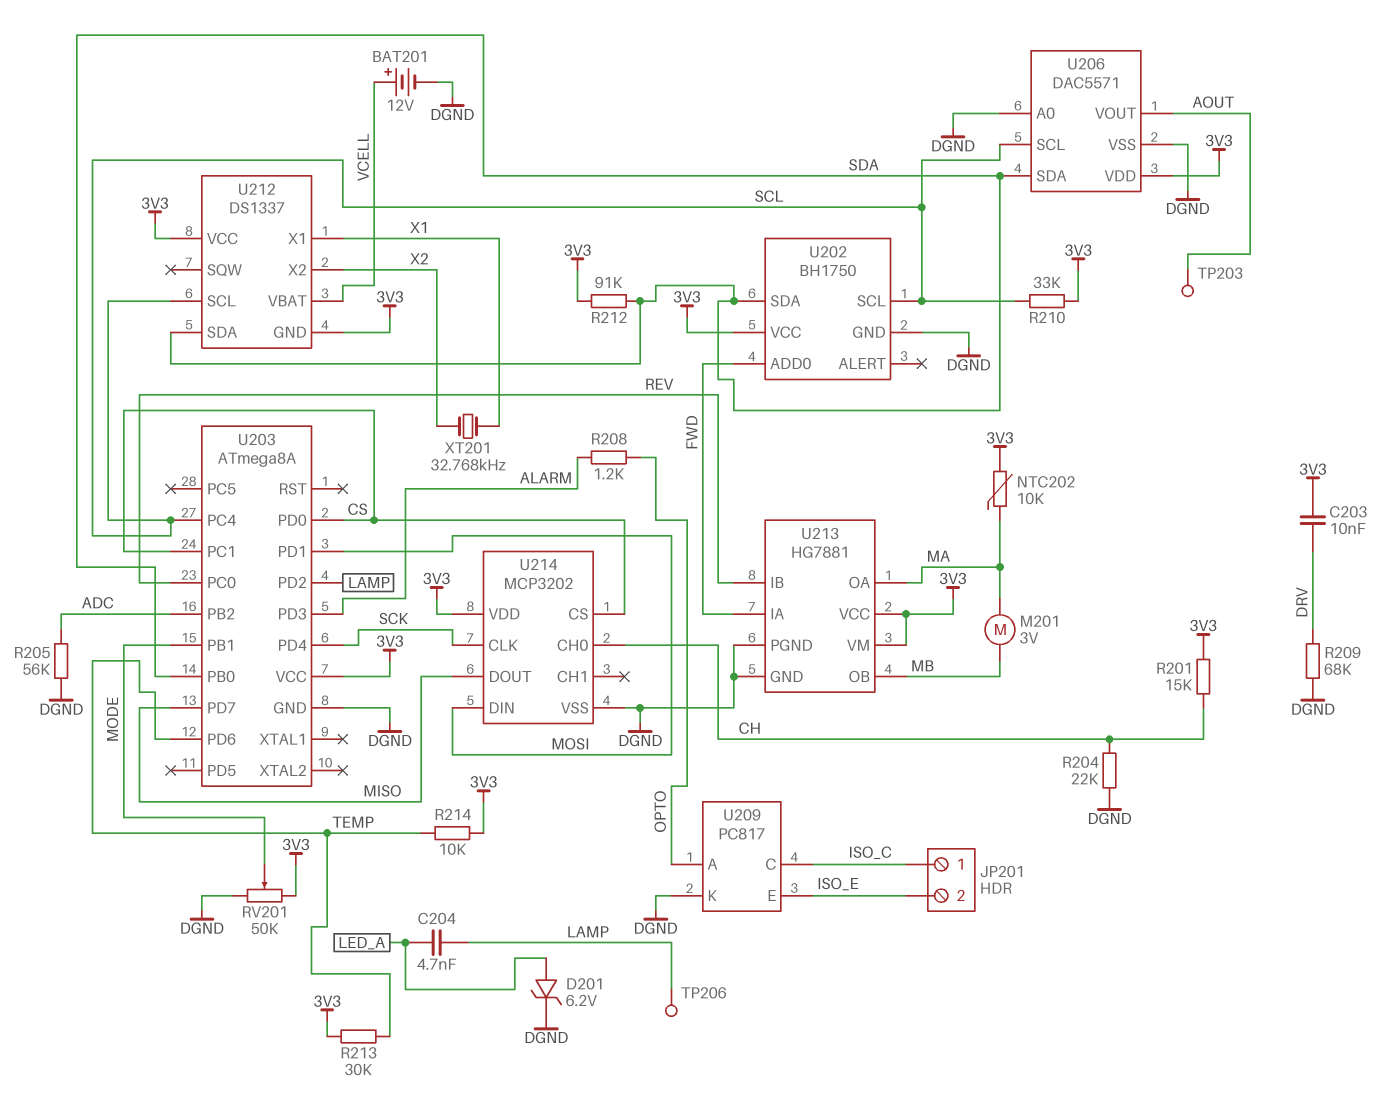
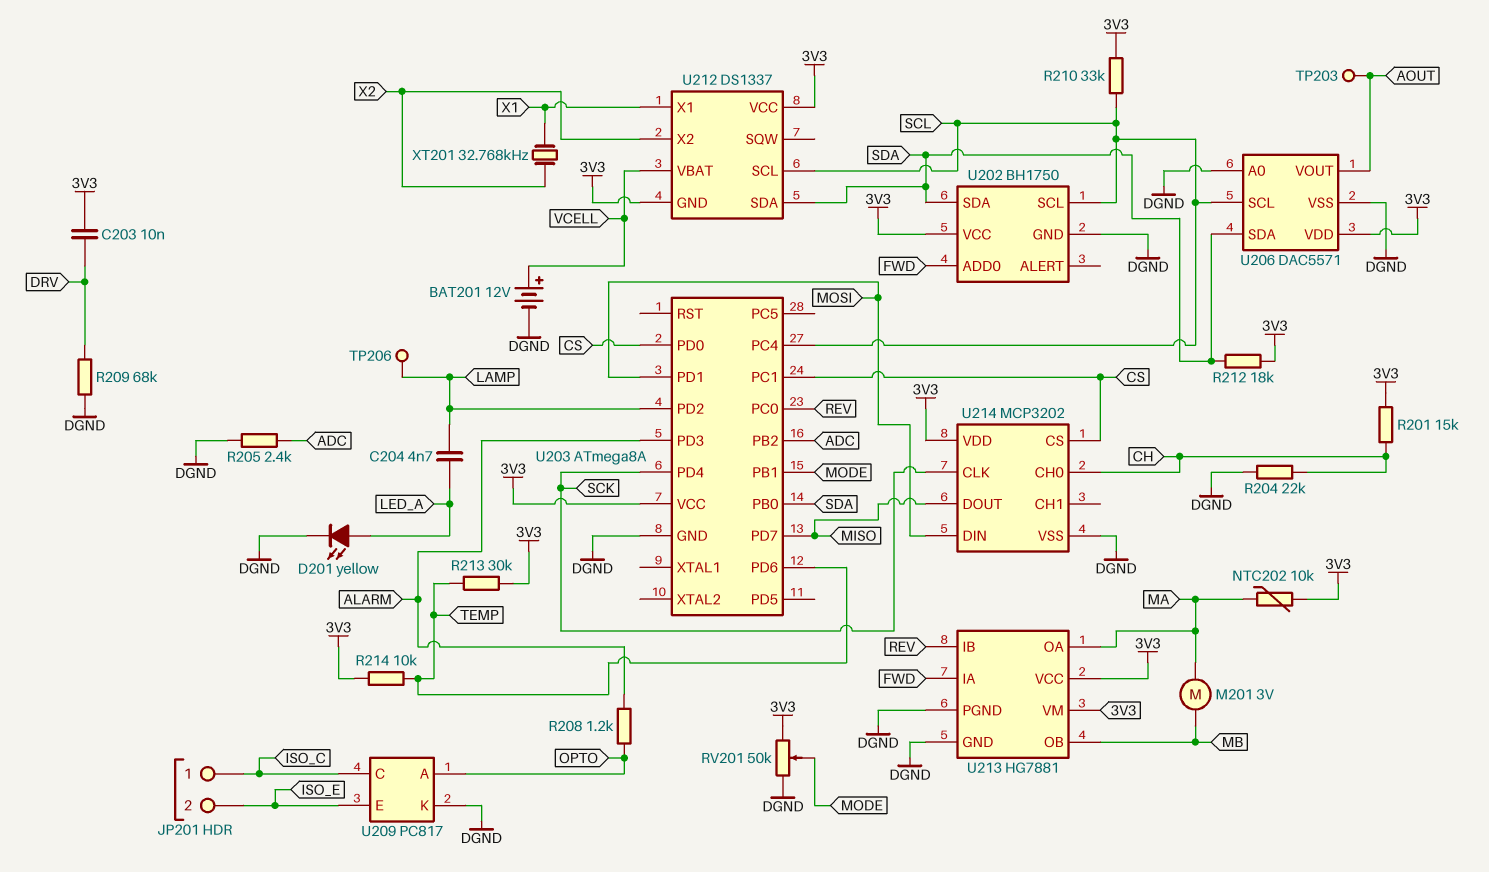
D201: zener 6.2V (A LED_A, K DGND) -> LED yellow (A LED_A, K DGND)
R205: 56k (ADC, DGND) -> 2.4k (ADC, DGND)
R212: 91k (3V3, SDA) -> 18k (3V3, SDA)

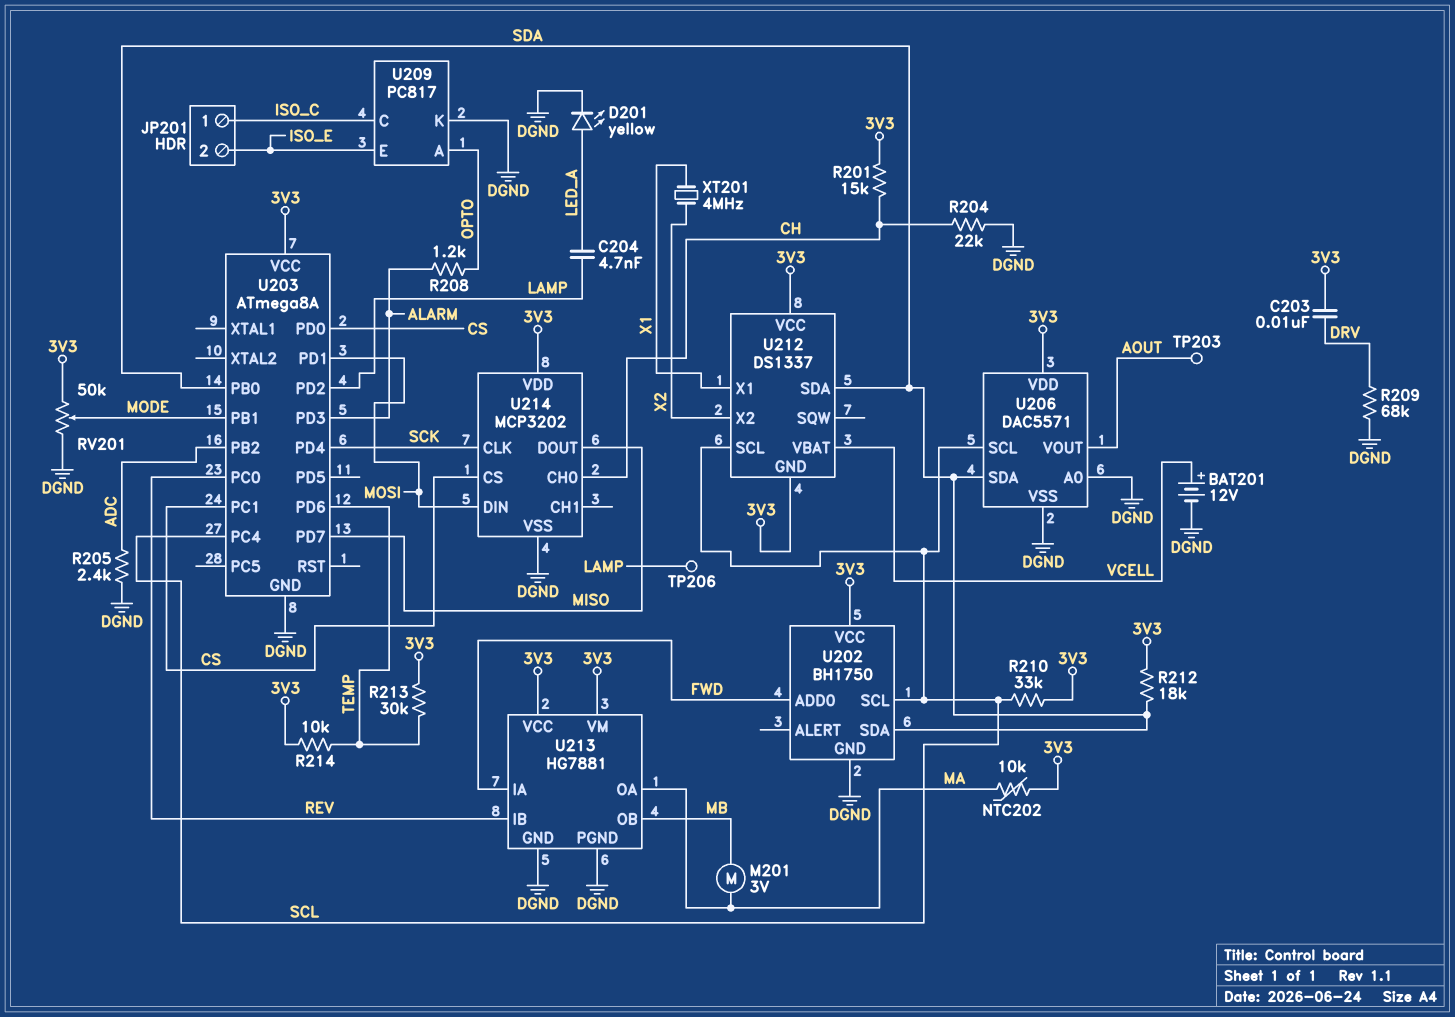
XT201: 32.768kHz (X1, X2) -> 4MHz (X1, X2)

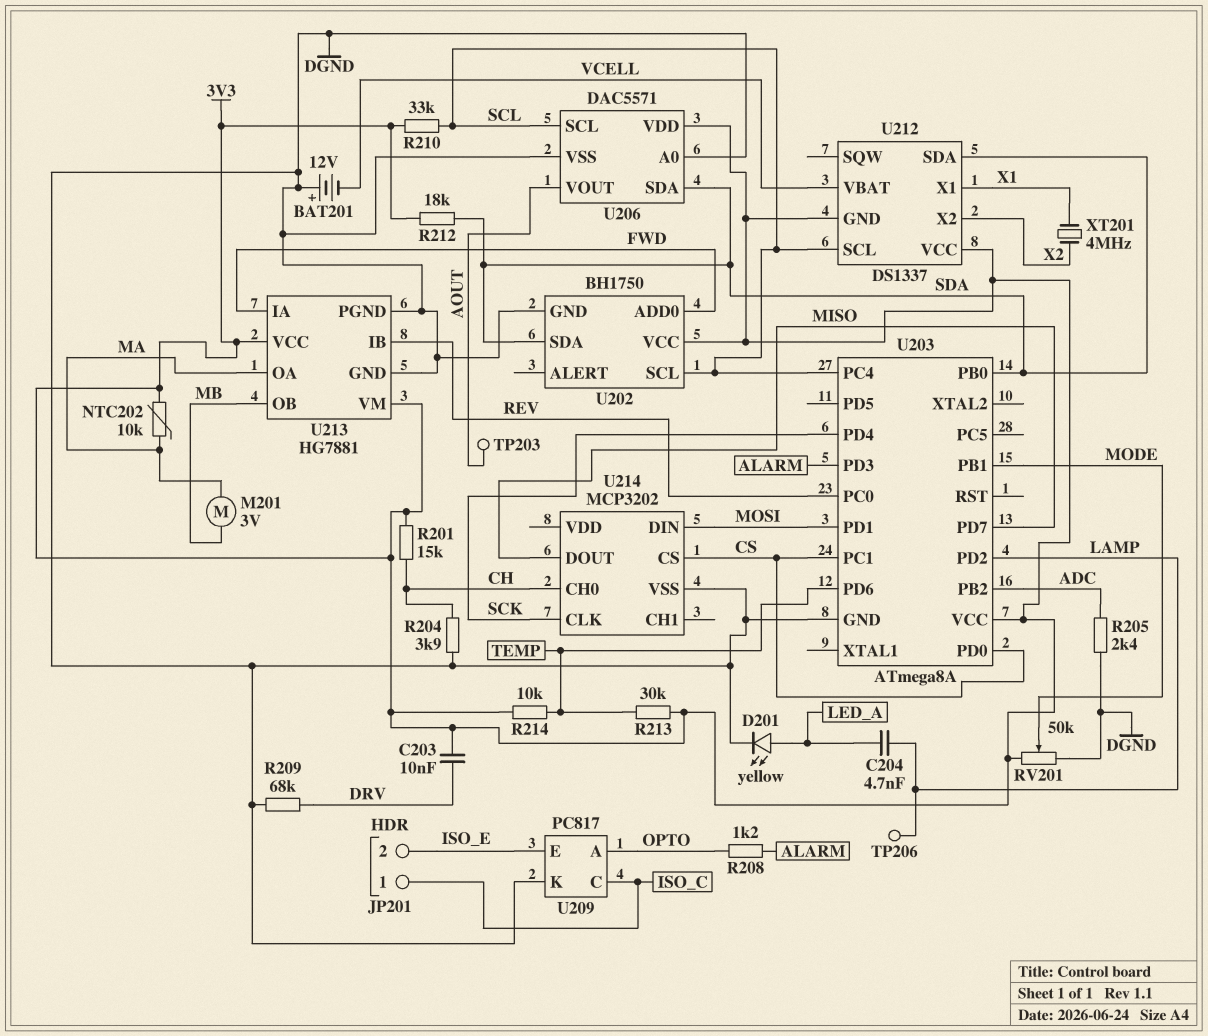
BAT201: 12V (plus VCELL, minus DGND) -> 12V (plus DGND, minus VCELL)
R204: 22k (CH, DGND) -> 3.9k (CH, DGND)
U214 pin VDD: 3V3 -> none

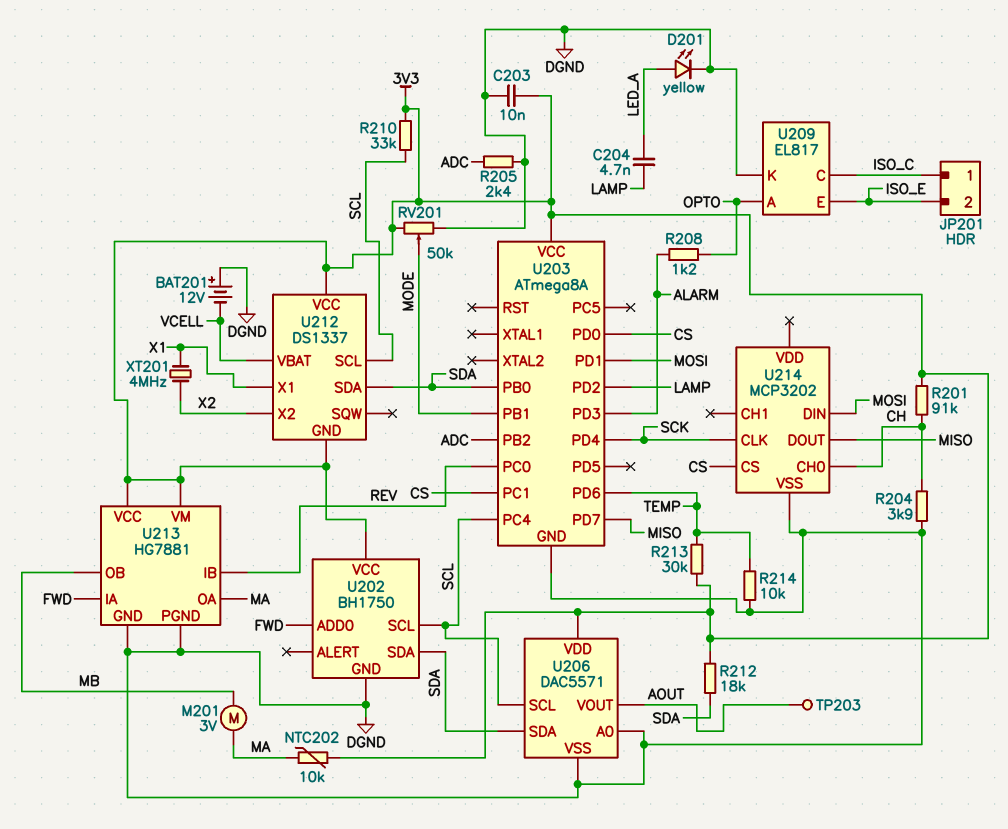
C203: 10nF (3V3, DRV) -> 10nF (3V3, DGND)
R201: 15k (3V3, CH) -> 91k (3V3, CH)
R209: 68k (DGND, DRV) -> none
R214: 10k (3V3, TEMP) -> 10k (DGND, TEMP)
TP206: test point (LAMP) -> none
U209: PC817 -> EL817

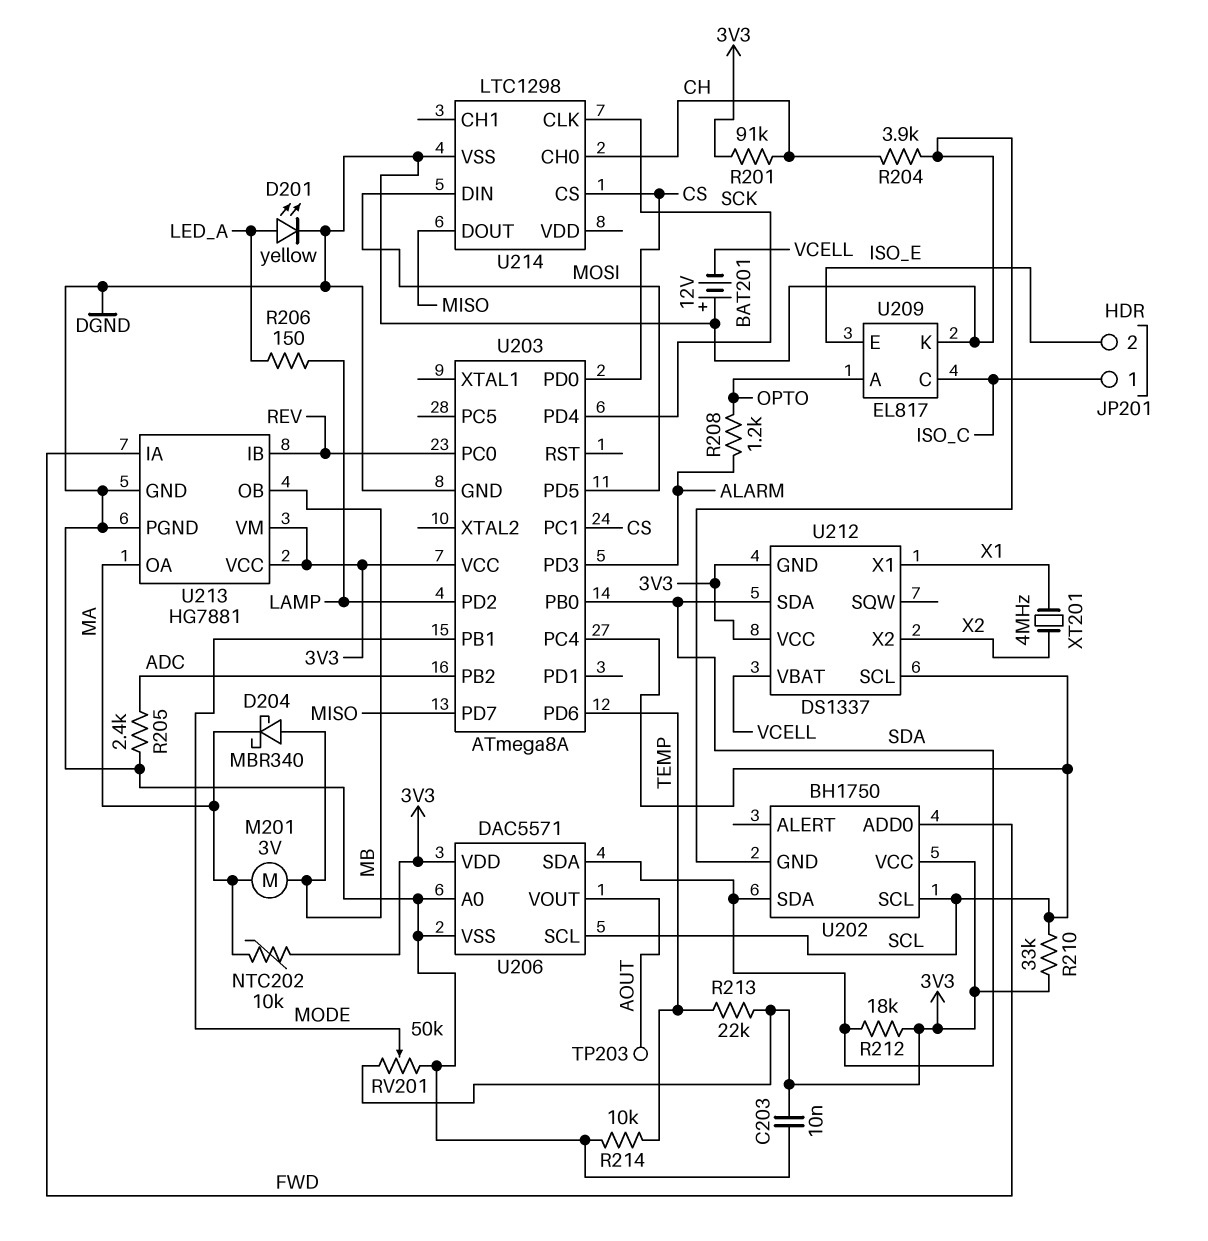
C204: 4.7nF (LAMP, LED_A) -> none
D204: none -> schottky MBR340 (A MB, K MA)
R206: none -> 150 (LAMP, LED_A)
R213: 30k (3V3, TEMP) -> 22k (3V3, TEMP)
U203 pin PD1: MOSI -> none
U203 pin PD5: none -> MOSI
U214: MCP3202 -> LTC1298

